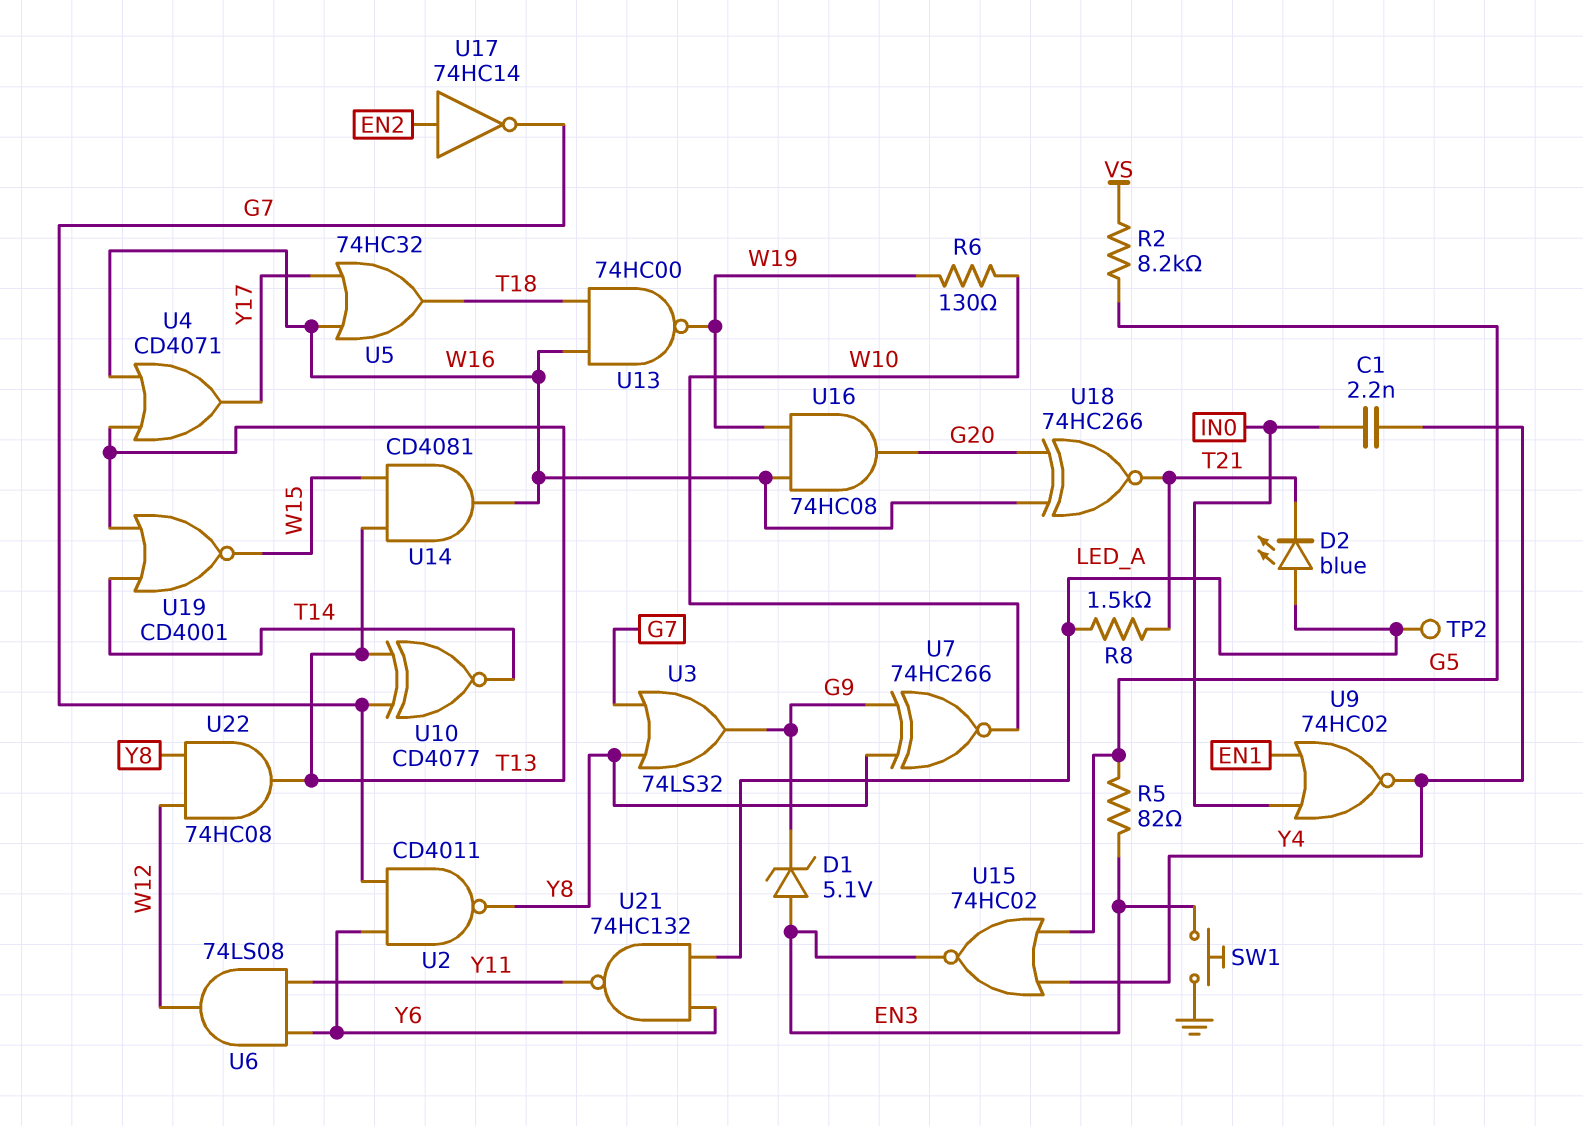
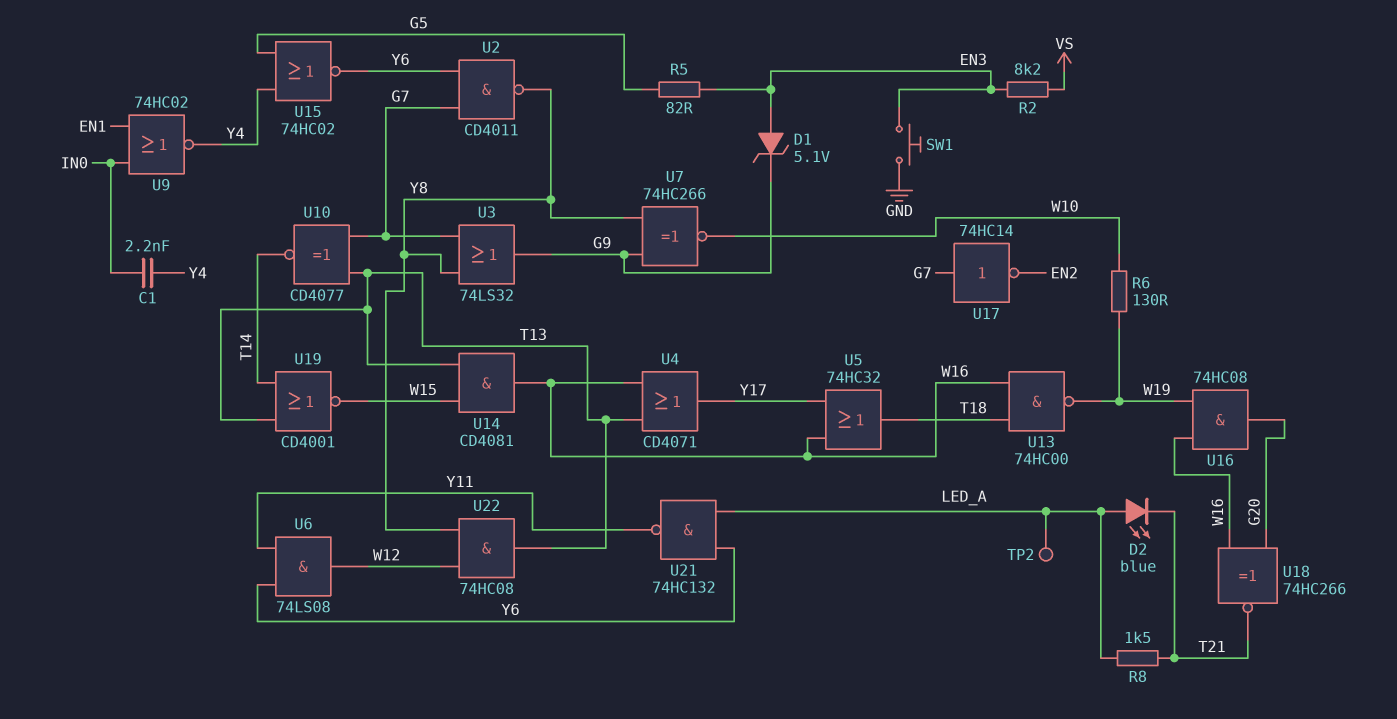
R2: 8.2k (G5, VS) -> 8.2k (EN3, VS)
U15: NOR 74HC02 (in G5, in Y4, out EN3) -> NOR 74HC02 (in G5, in Y4, out Y6)
U17: NOT 74HC14 (in EN2, out G7) -> NOT 74HC14 (in G7, out EN2)

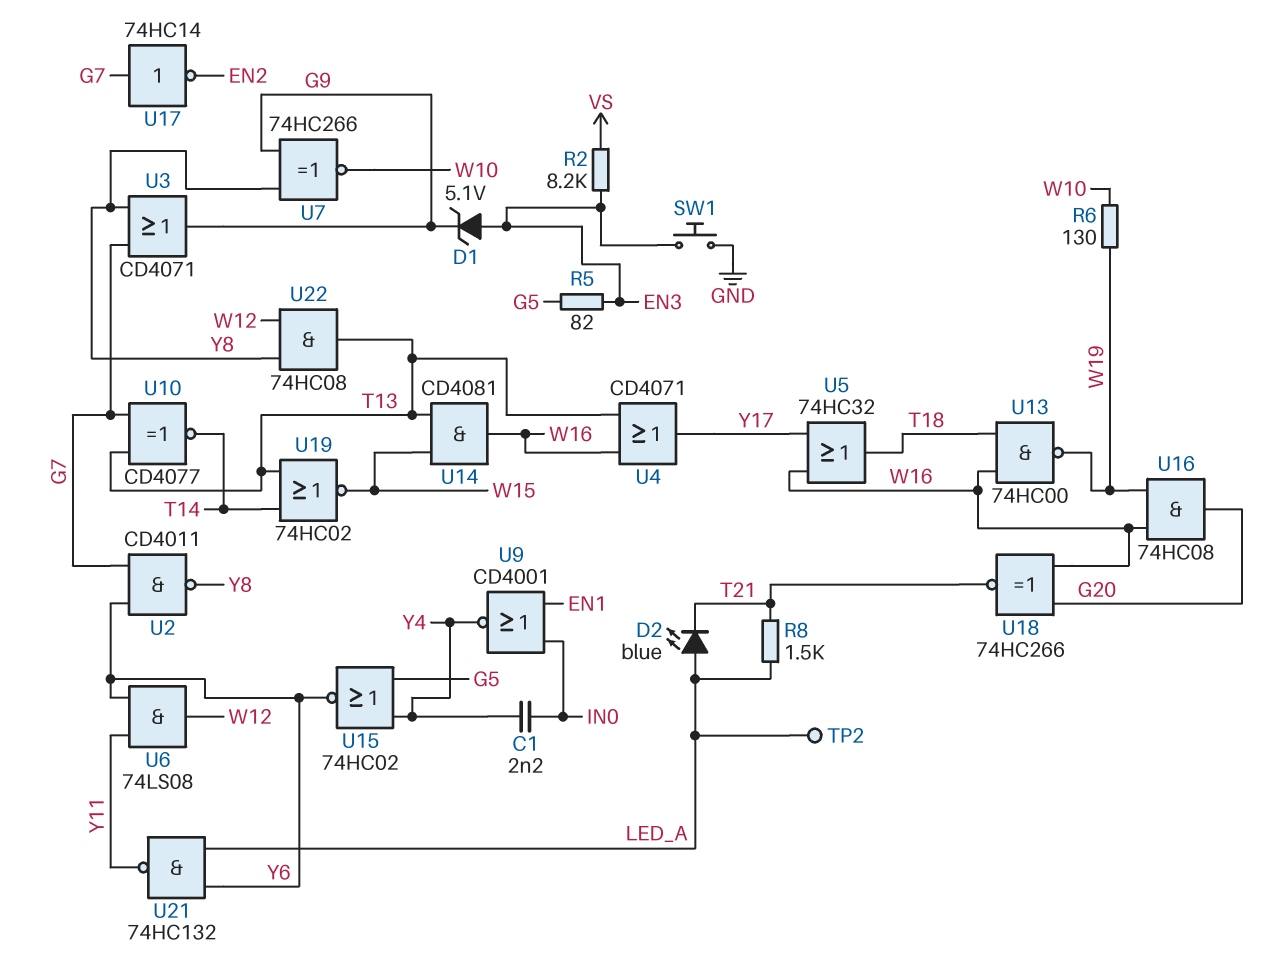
U3: OR 74LS32 (in G7, in Y8, out G9) -> OR CD4071 (in G7, in Y8, out G9)
U9: NOR 74HC02 (in EN1, in IN0, out Y4) -> NOR CD4001 (in EN1, in IN0, out Y4)
U19: NOR CD4001 (in T13, in T14, out W15) -> NOR 74HC02 (in T13, in T14, out W15)

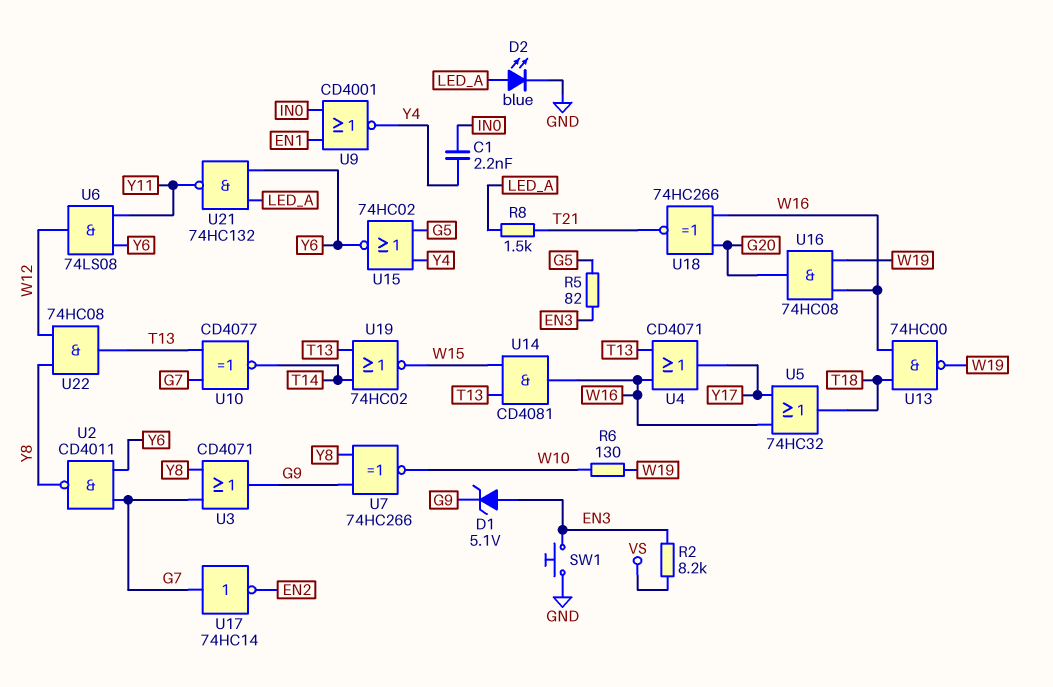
D2: LED blue (A LED_A, K T21) -> LED blue (A LED_A, K GND)
TP2: test point (LED_A) -> none

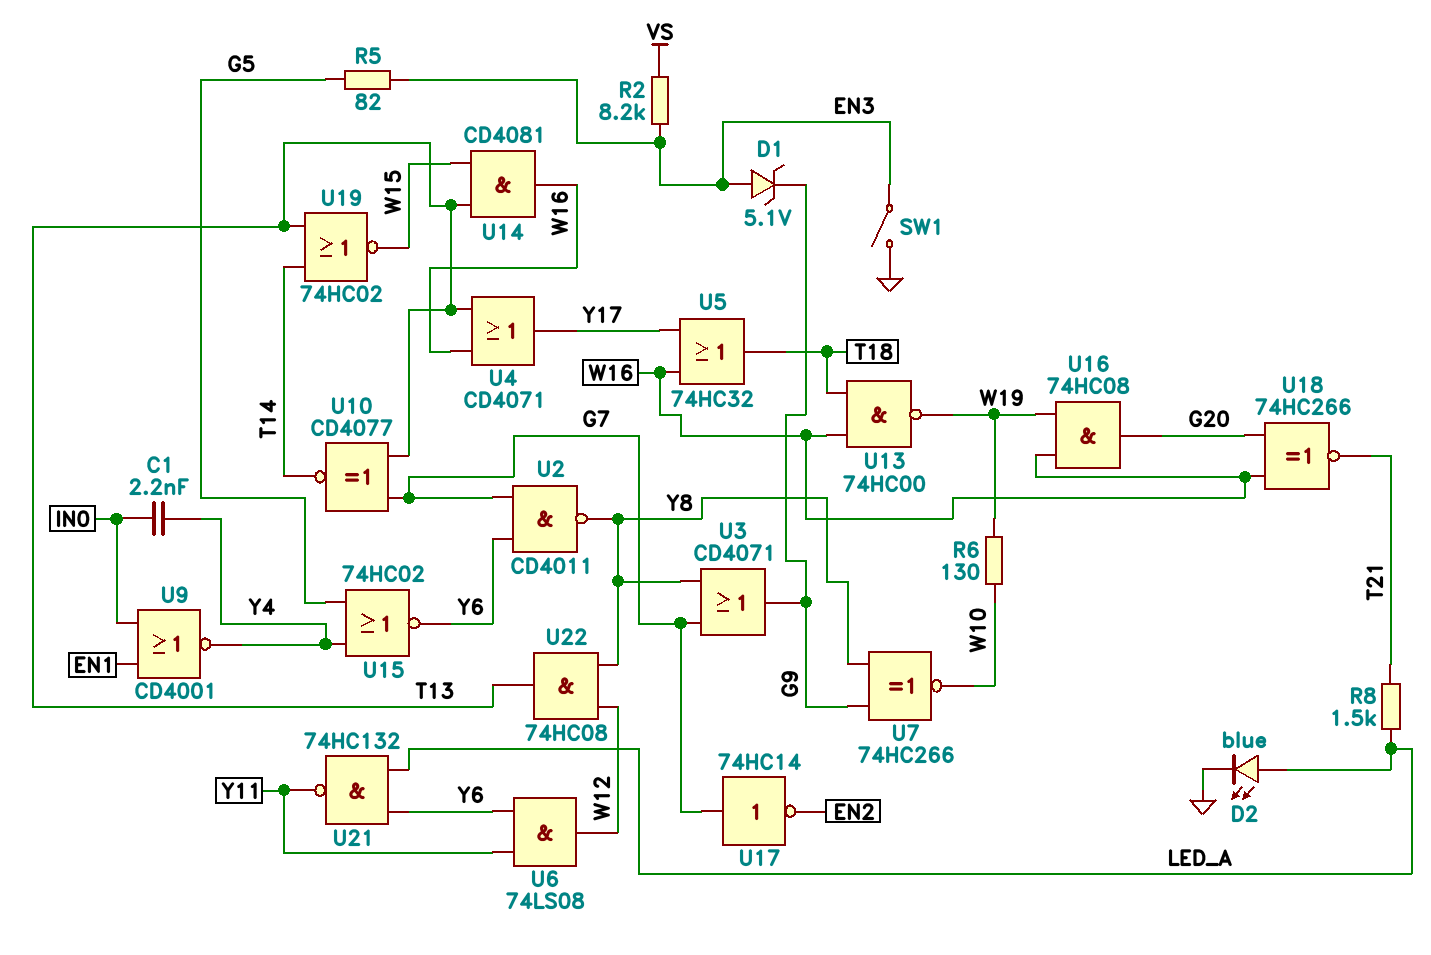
SW1: button (EN3, GND) -> switch (EN3, GND)

